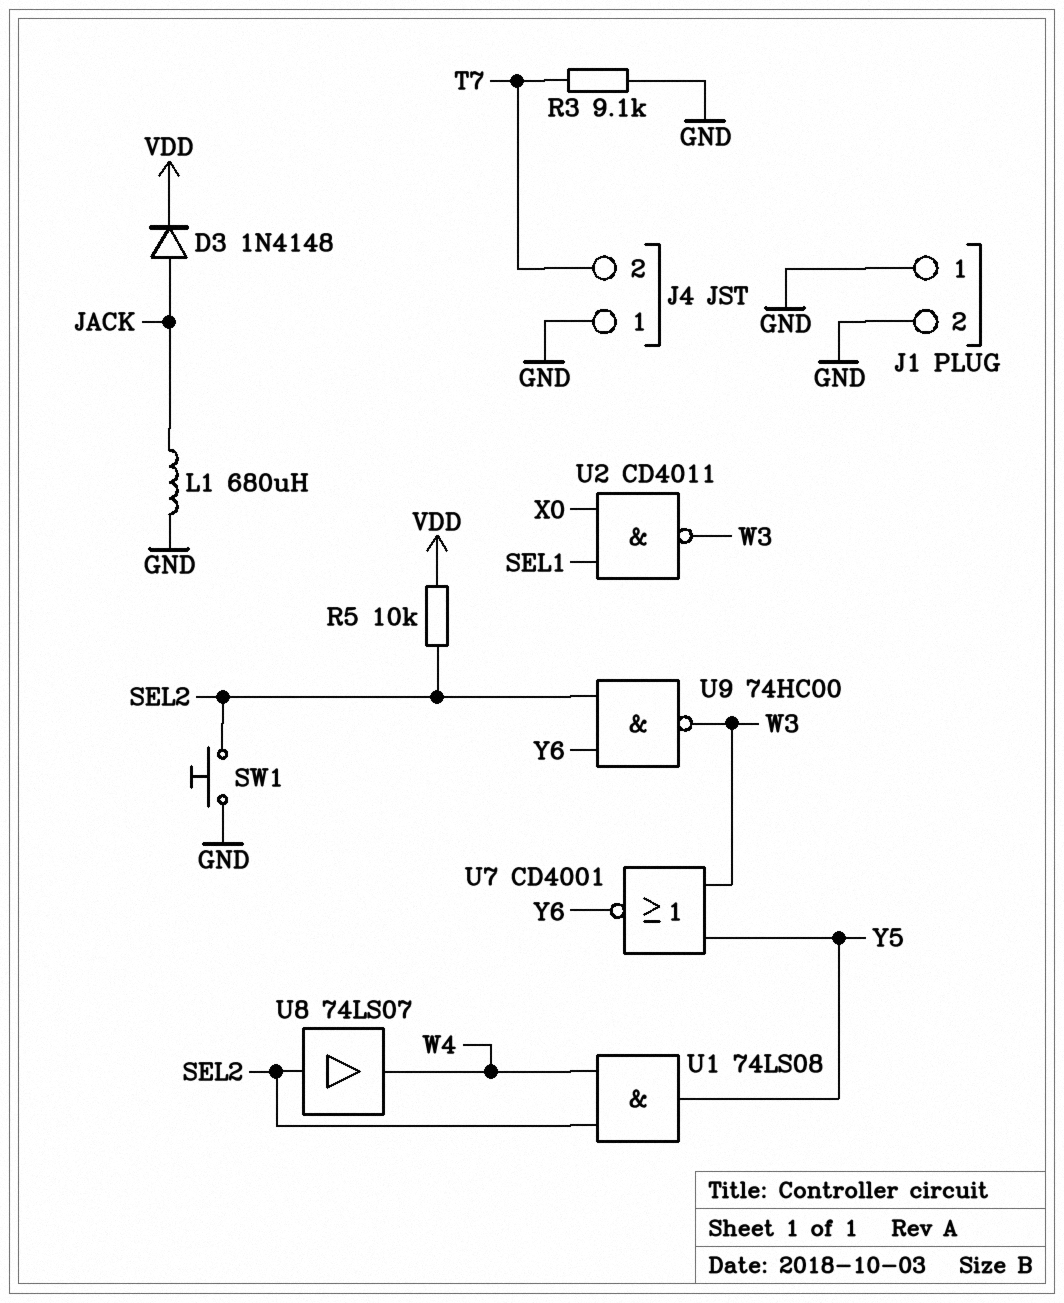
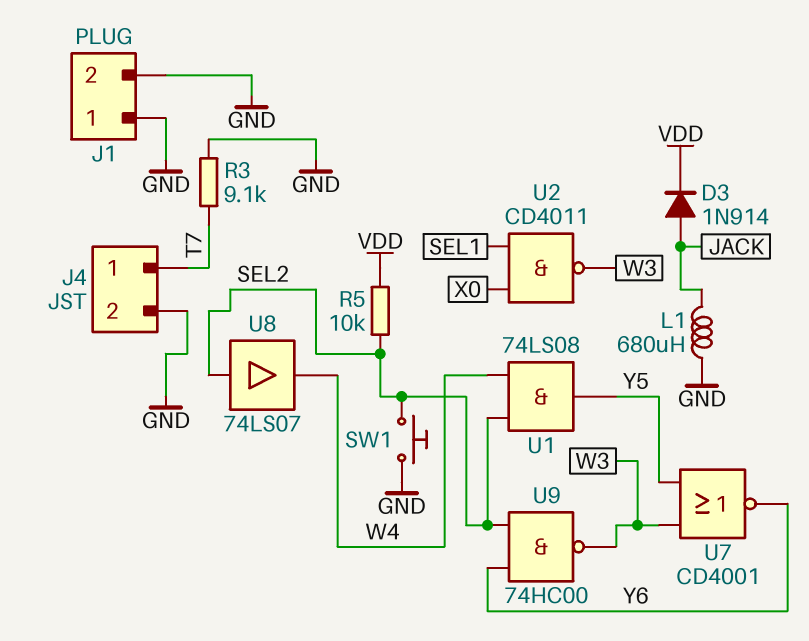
D3: diode 1N4148 (A JACK, K VDD) -> diode 1N914 (A JACK, K VDD)
J4 pin 1: GND -> T7
J4 pin 2: T7 -> GND

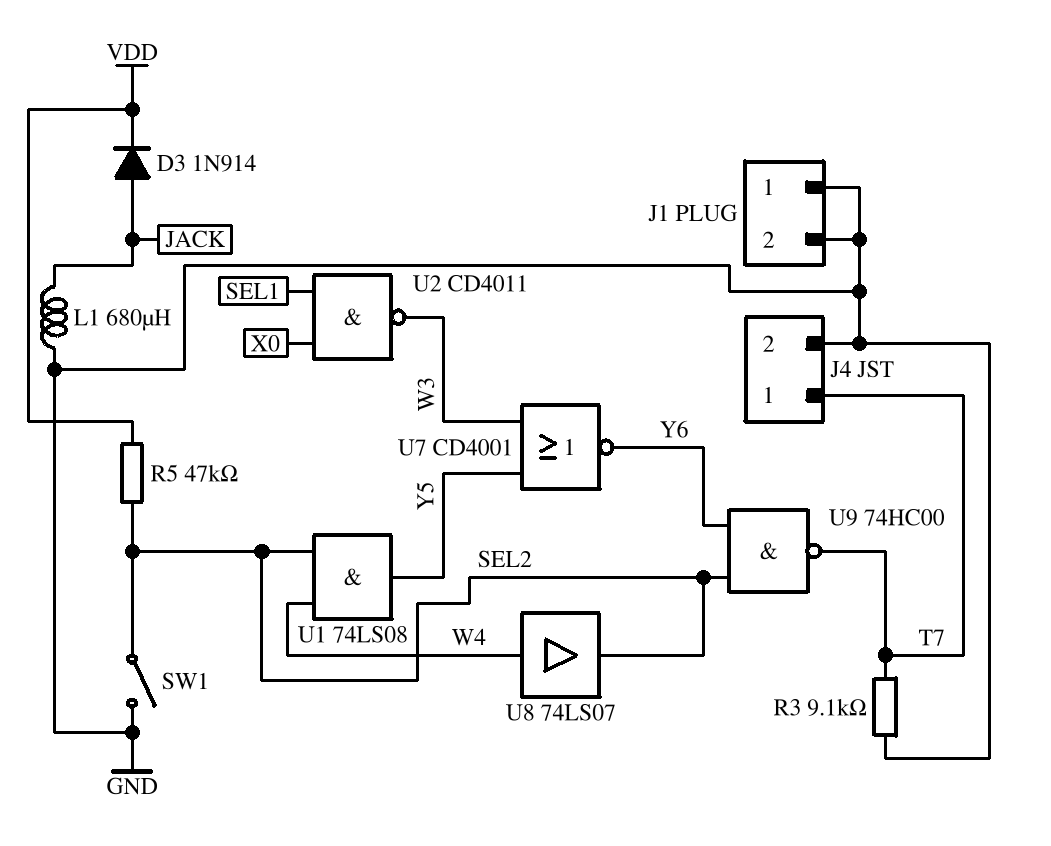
R5: 10k (SEL2, VDD) -> 47k (SEL2, VDD)
SW1: button (GND, SEL2) -> switch (GND, SEL2)
U8: buffer 74LS07 (in SEL2, out W4) -> buffer 74LS07 (in W4, out SEL2)
U9: NAND 74HC00 (in SEL2, in Y6, out W3) -> NAND 74HC00 (in SEL2, in Y6, out T7)

